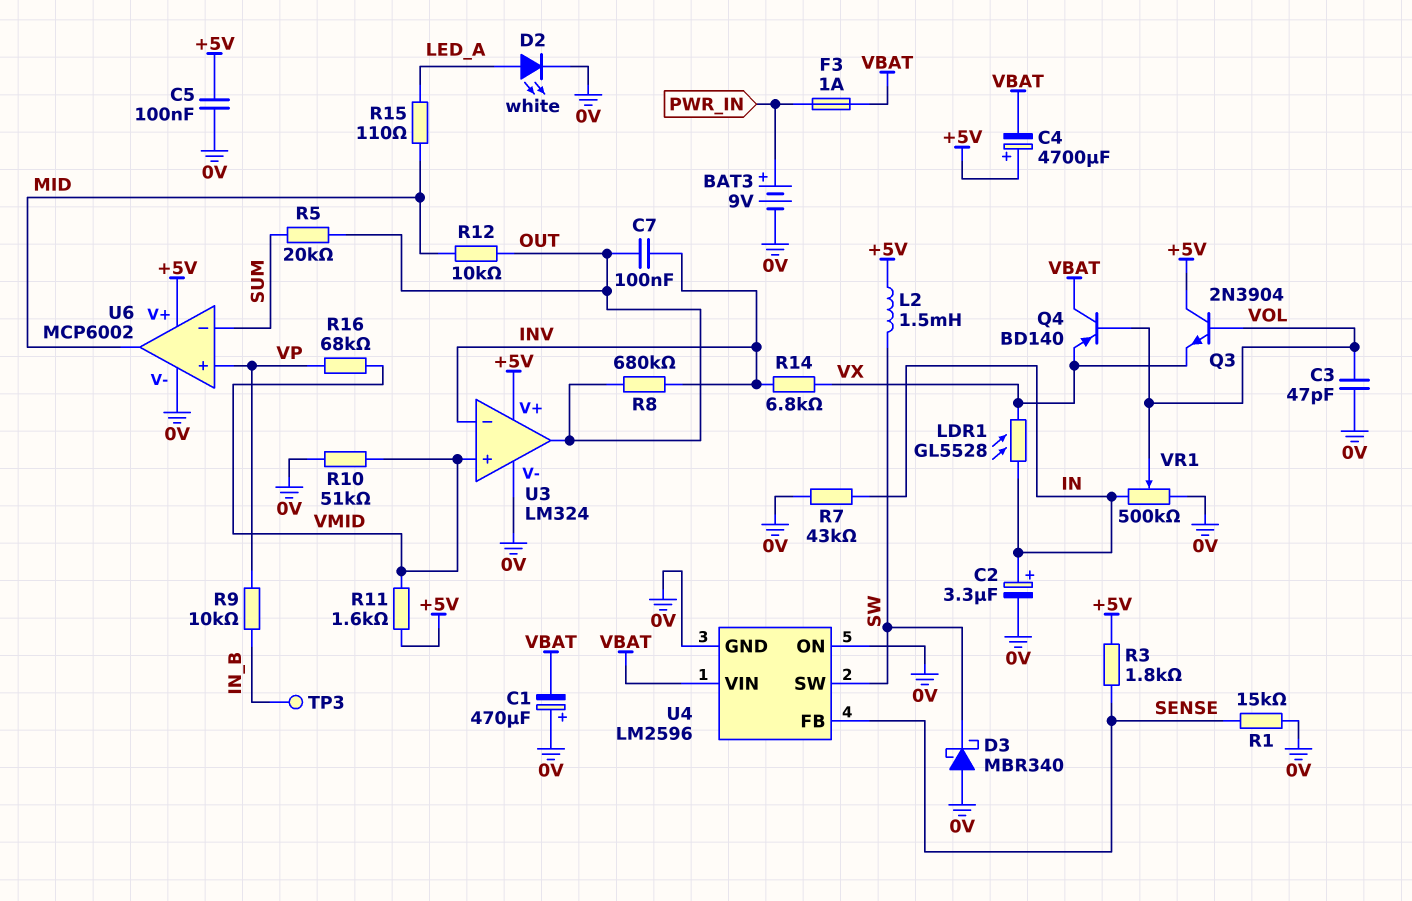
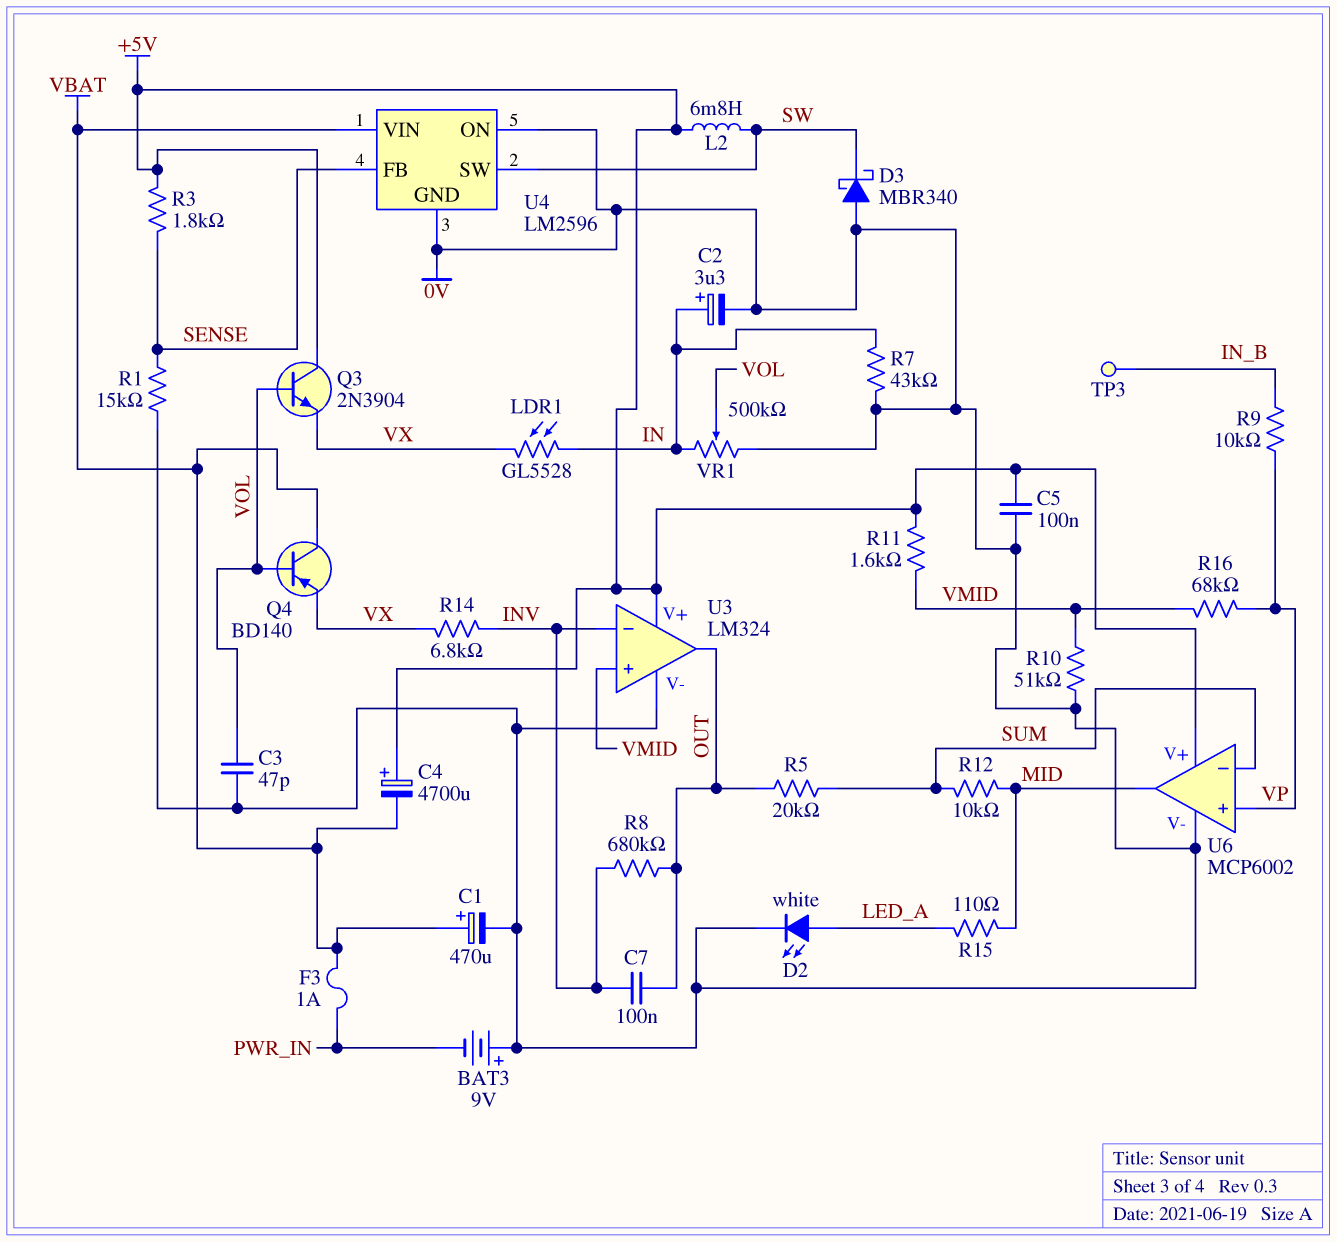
BAT3: 9V (plus PWR_IN, minus 0V) -> 9V (plus 0V, minus PWR_IN)
C1: 470uF (plus 0V, minus VBAT) -> 470uF (plus VBAT, minus 0V)
L2: 1.5mH (+5V, SW) -> 6.8mH (+5V, SW)
R12: 10k (MID, OUT) -> 10k (MID, SUM)

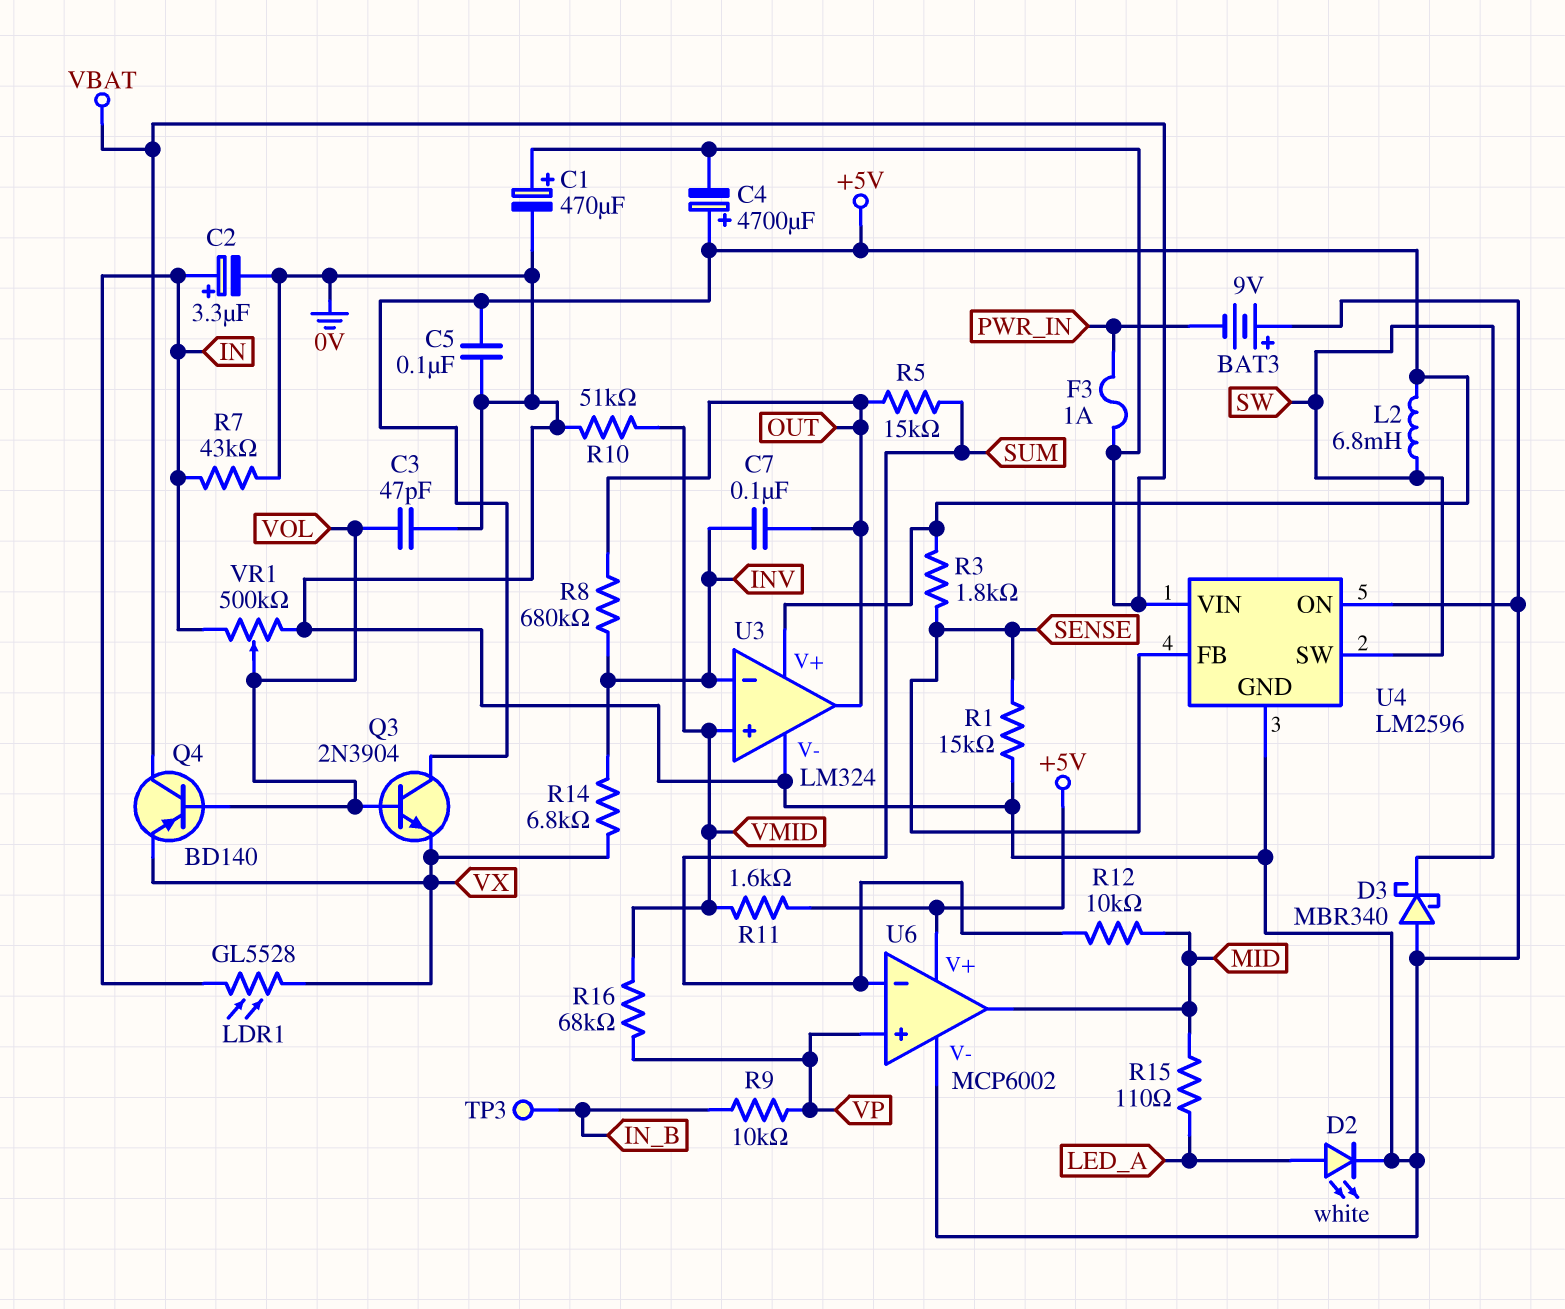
R5: 20k (OUT, SUM) -> 15k (OUT, SUM)

